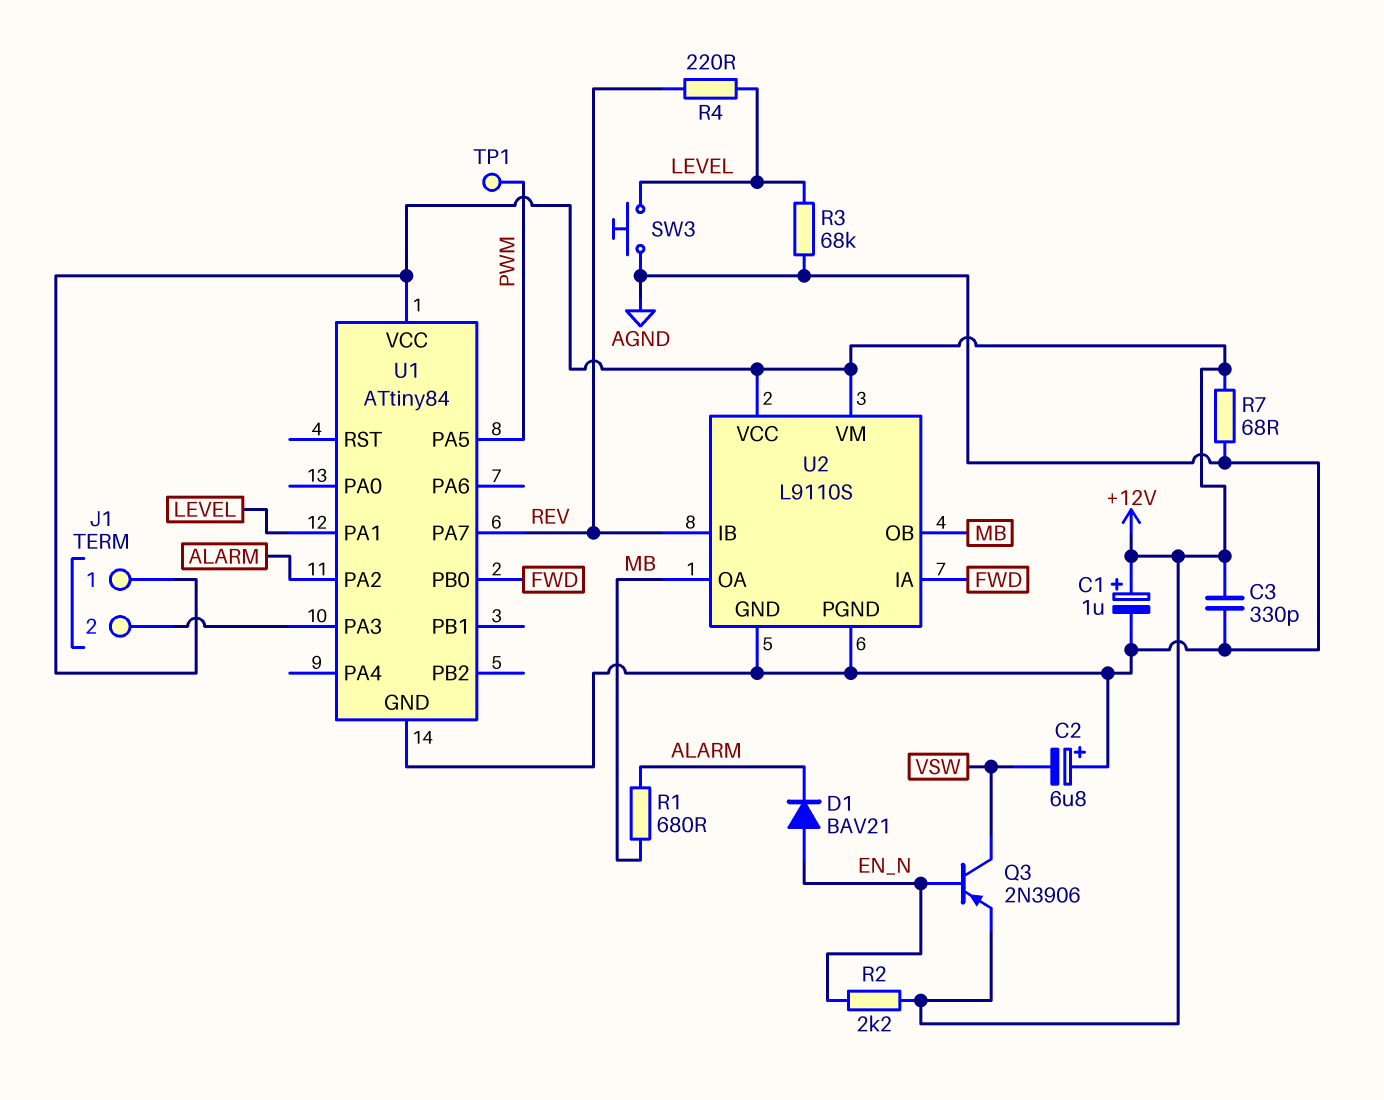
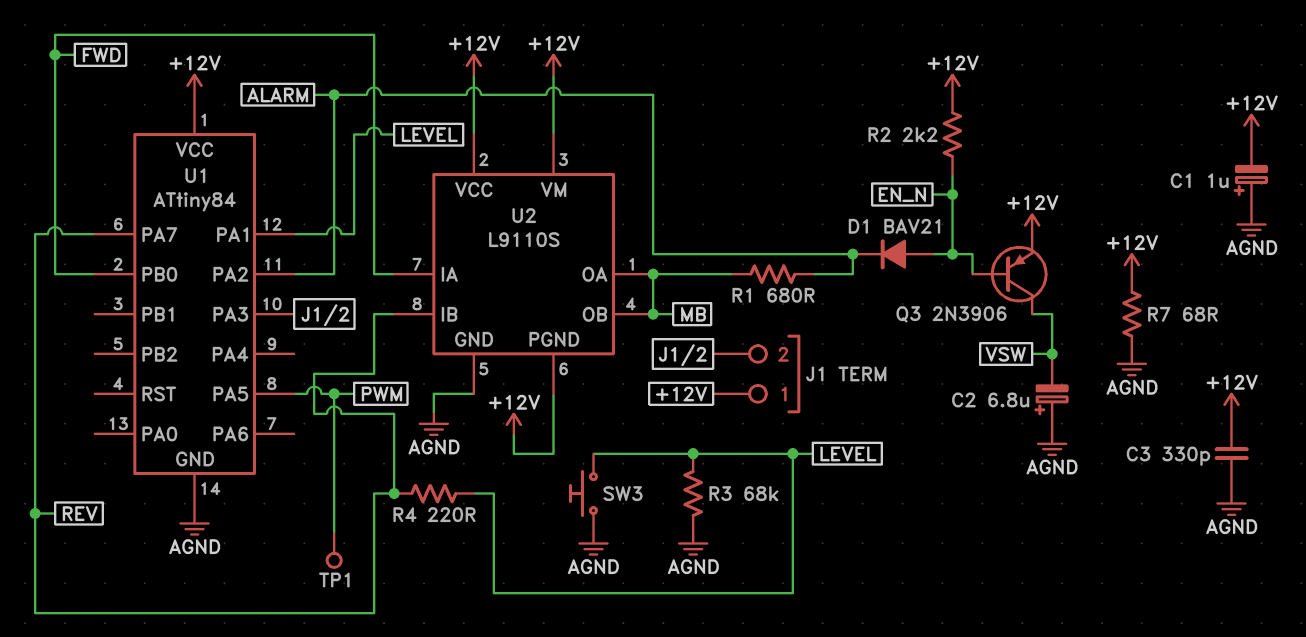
C1: 1uF (plus +12V, minus AGND) -> 1uF (plus AGND, minus +12V)
U2 pin PGND: AGND -> +12V

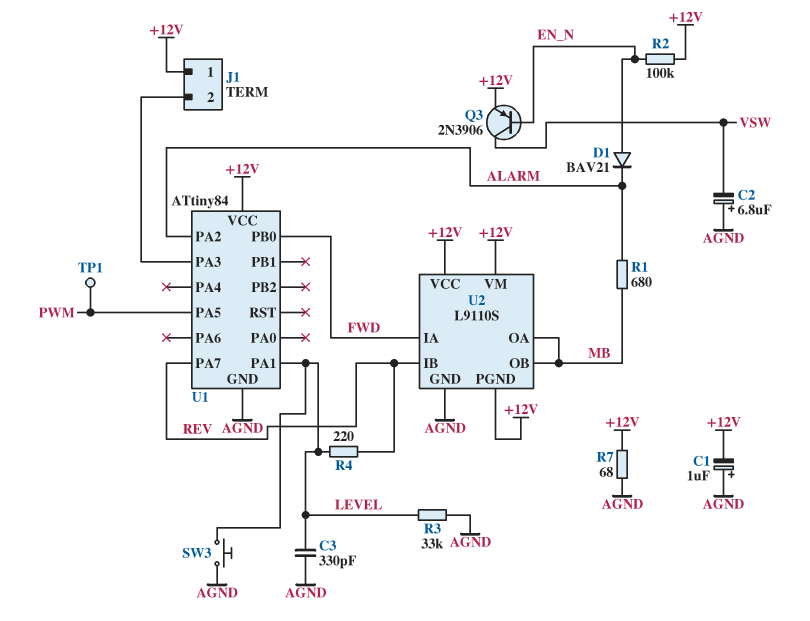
C3: 330pF (+12V, AGND) -> 330pF (AGND, LEVEL)
R2: 2.2k (+12V, EN_N) -> 100k (+12V, EN_N)
R3: 68k (AGND, LEVEL) -> 33k (AGND, LEVEL)

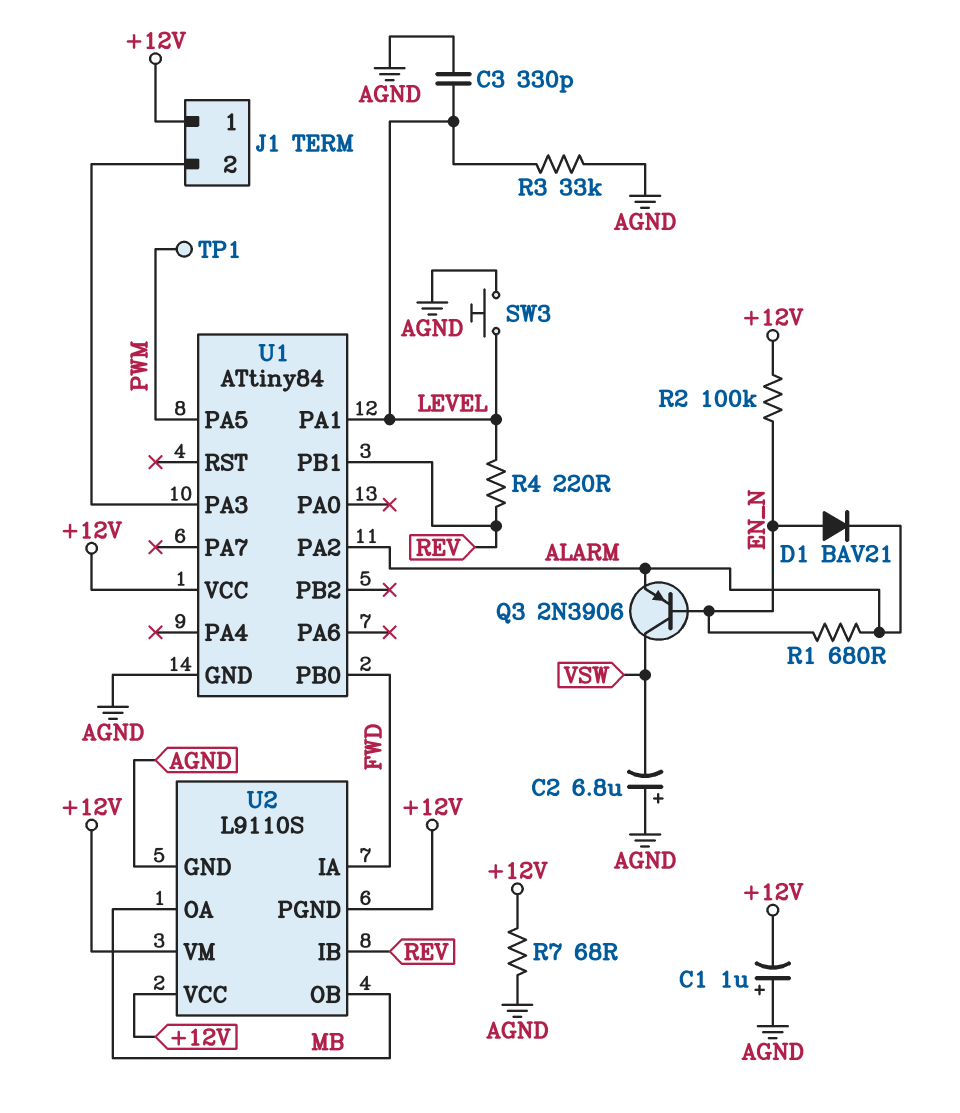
Q3: PNP 2N3906 (B EN_N, C VSW, E +12V) -> PNP 2N3906 (B EN_N, C VSW, E ALARM)
R1: 680 (ALARM, MB) -> 680 (ALARM, EN_N)
U1 pin PA7: REV -> none
U1 pin PB1: none -> REV

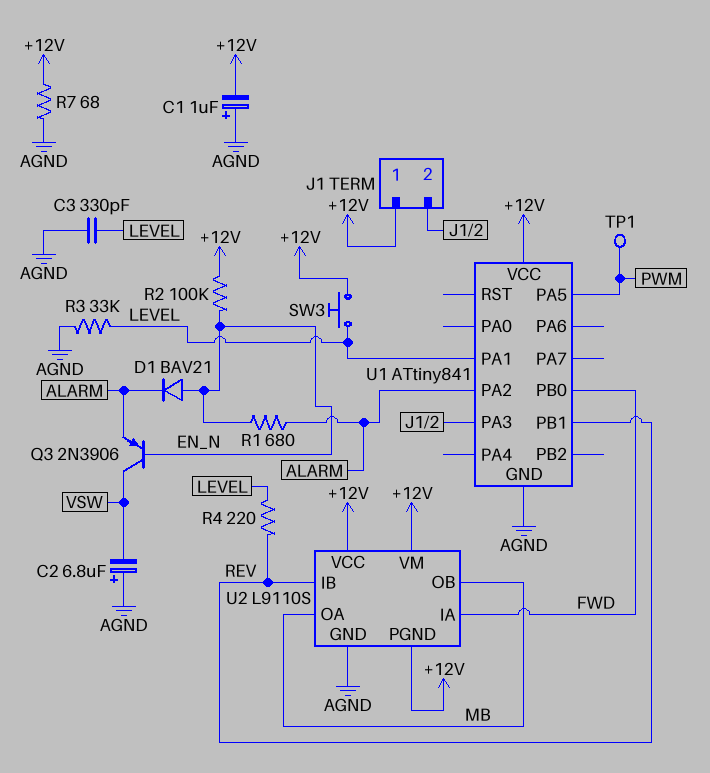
SW3: button (AGND, LEVEL) -> button (+12V, LEVEL)
U1: ATtiny84 -> ATtiny841

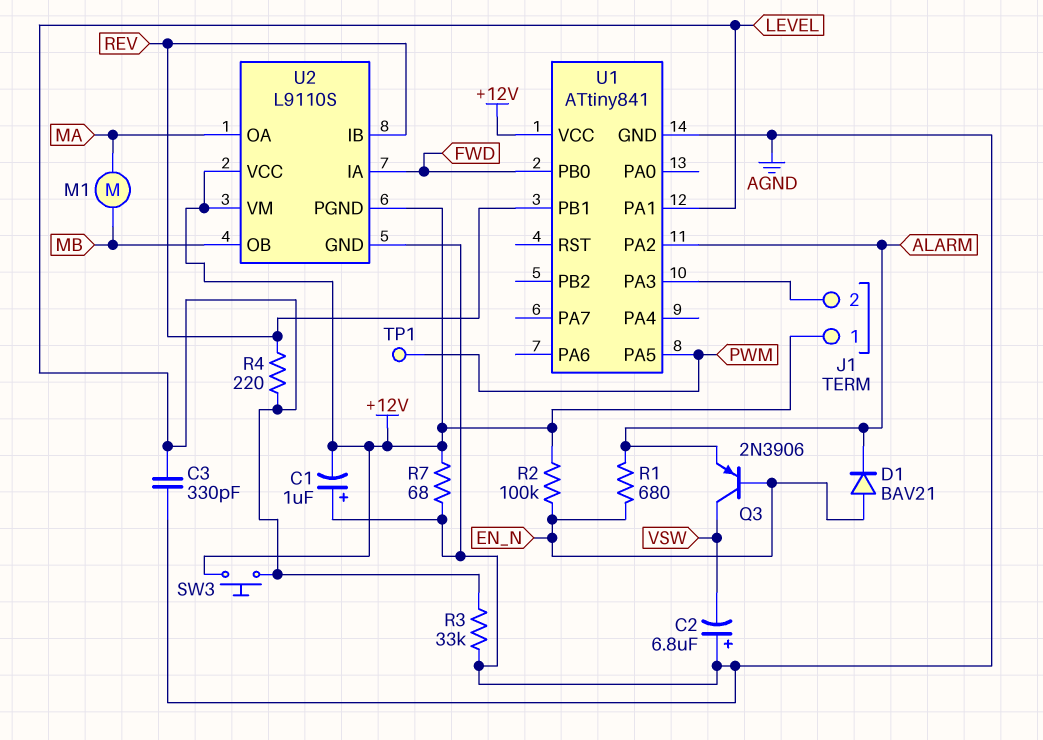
M1: none -> motor (MA, MB)
U2 pin OA: MB -> MA

